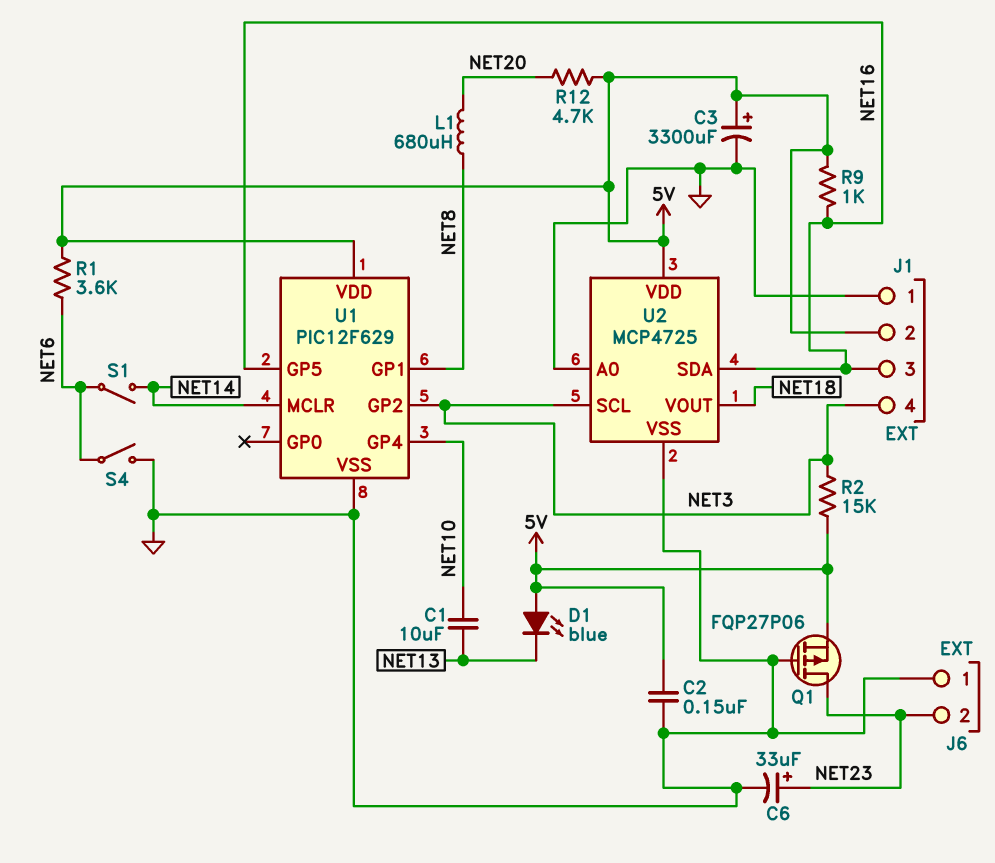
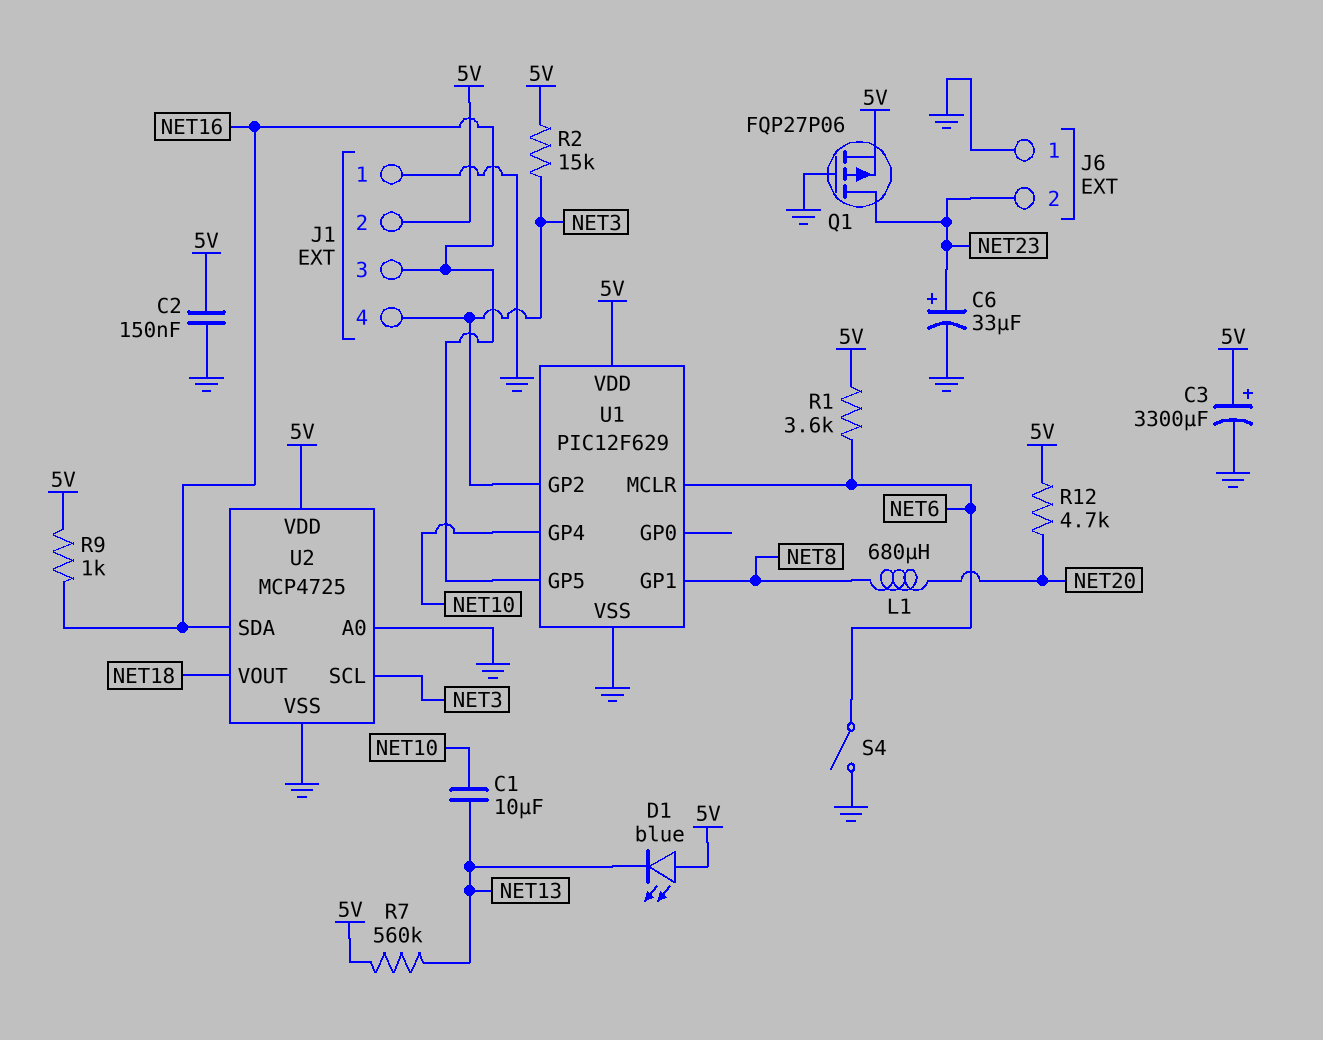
R7: none -> 560k (5V, NET13)
S1: switch (NET6, NET14) -> none
U1 pin MCLR: NET14 -> NET6

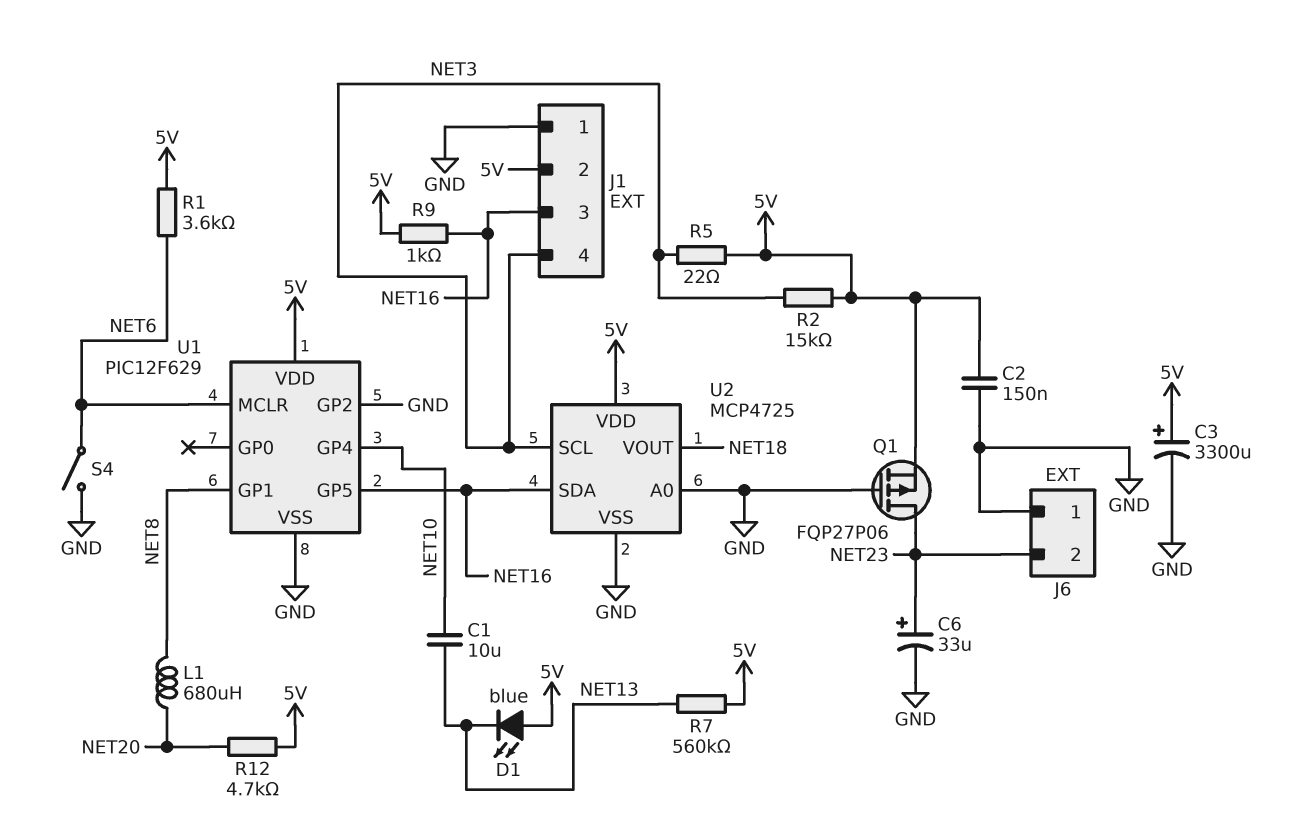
R5: none -> 22 (5V, NET3)
U1 pin GP2: NET3 -> GND

